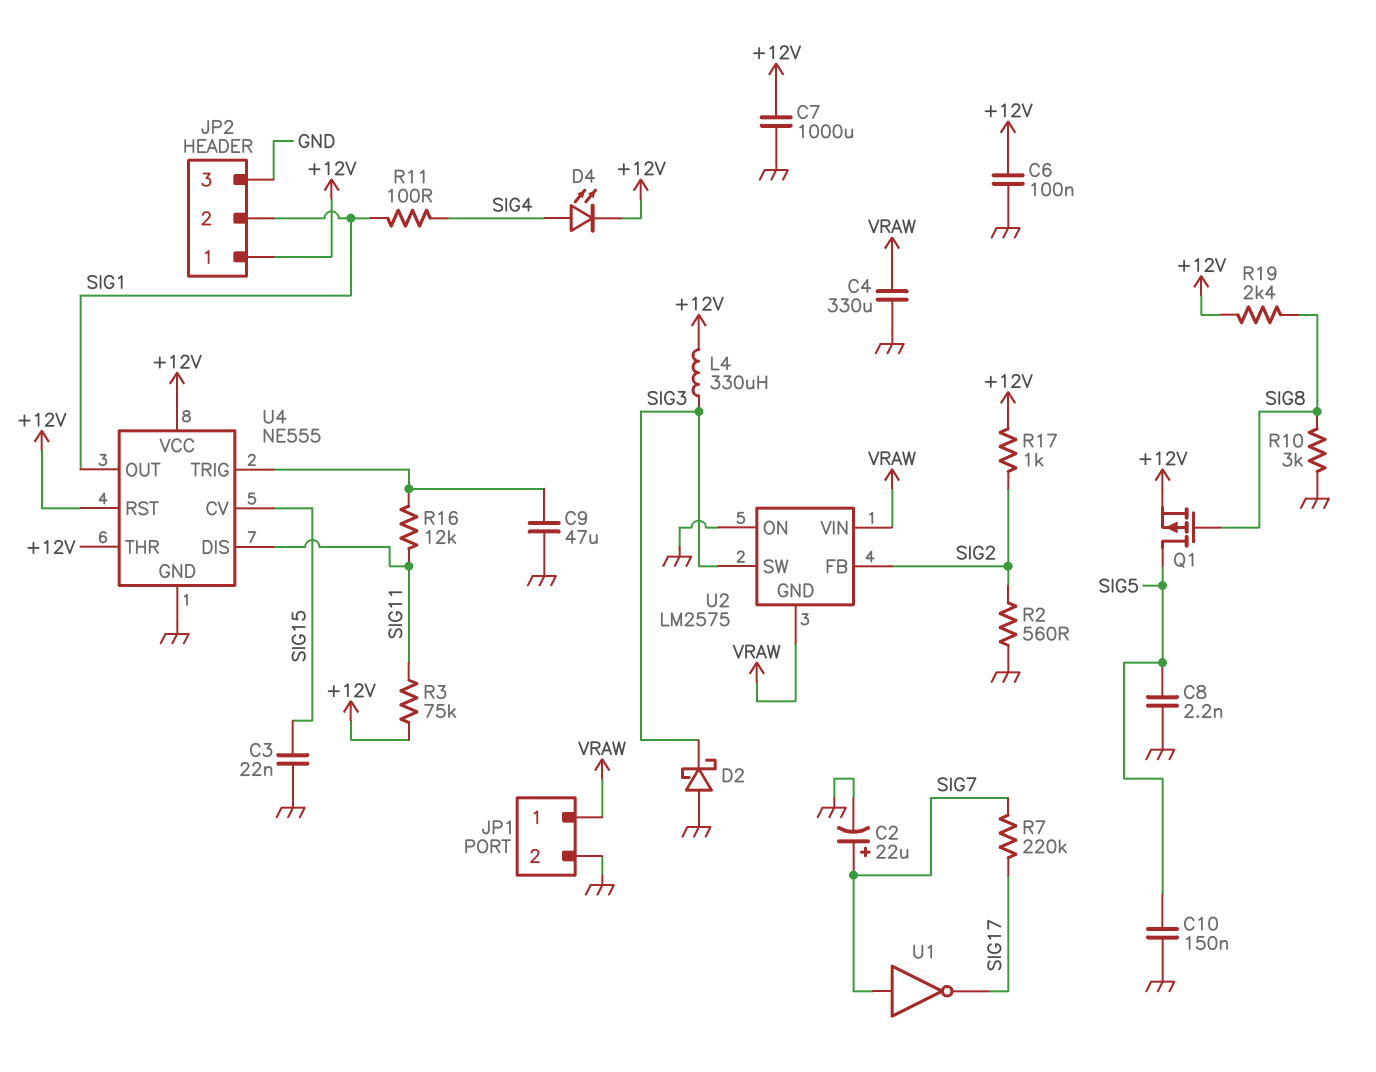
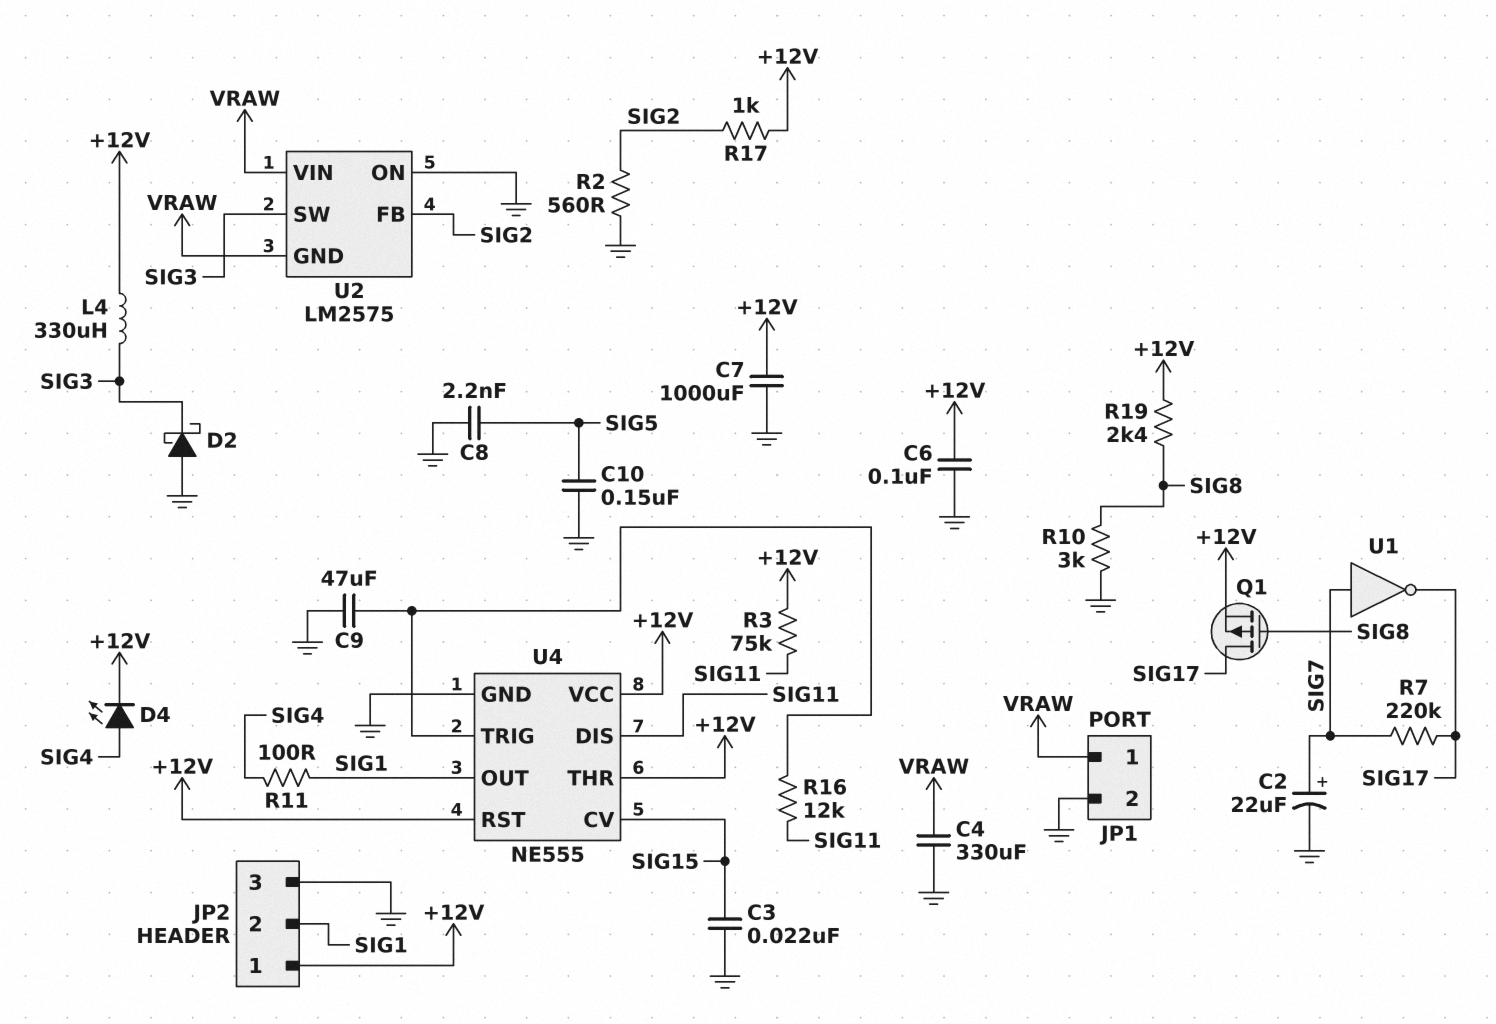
Q1: PMOS (G SIG8, D SIG5, S +12V) -> PMOS (G SIG8, D SIG17, S +12V)

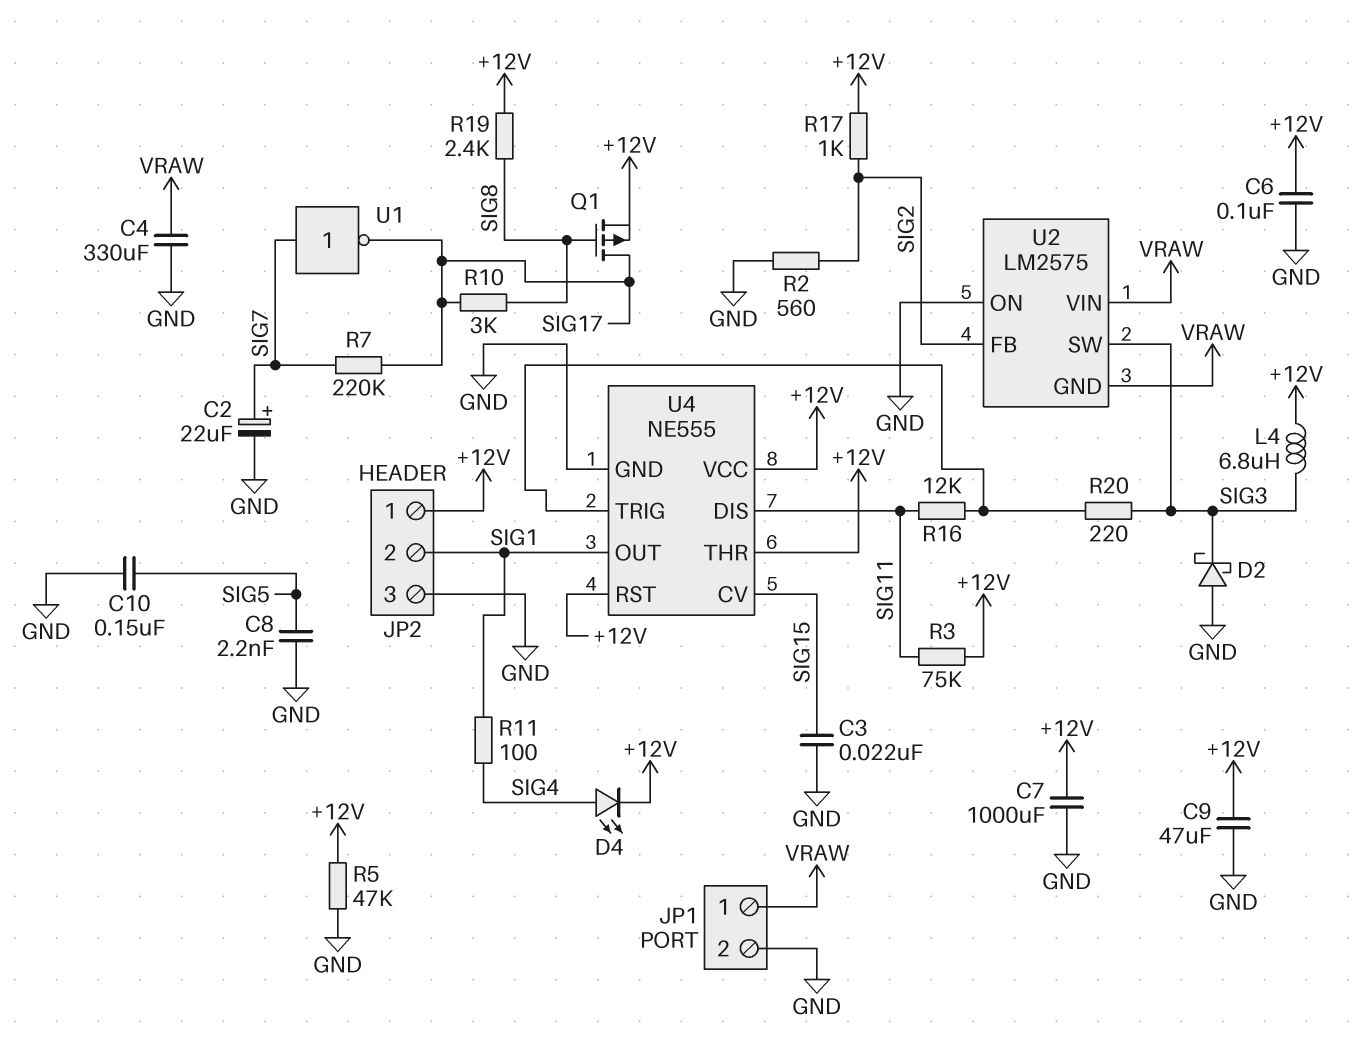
C9: 47uF (GND, U4/TRIG) -> 47uF (+12V, GND)
L4: 330uH (+12V, SIG3) -> 6.8uH (+12V, SIG3)
R5: none -> 47k (+12V, GND)
R10: 3k (GND, SIG8) -> 3k (SIG8, SIG17)
R20: none -> 220 (SIG3, U4/TRIG)

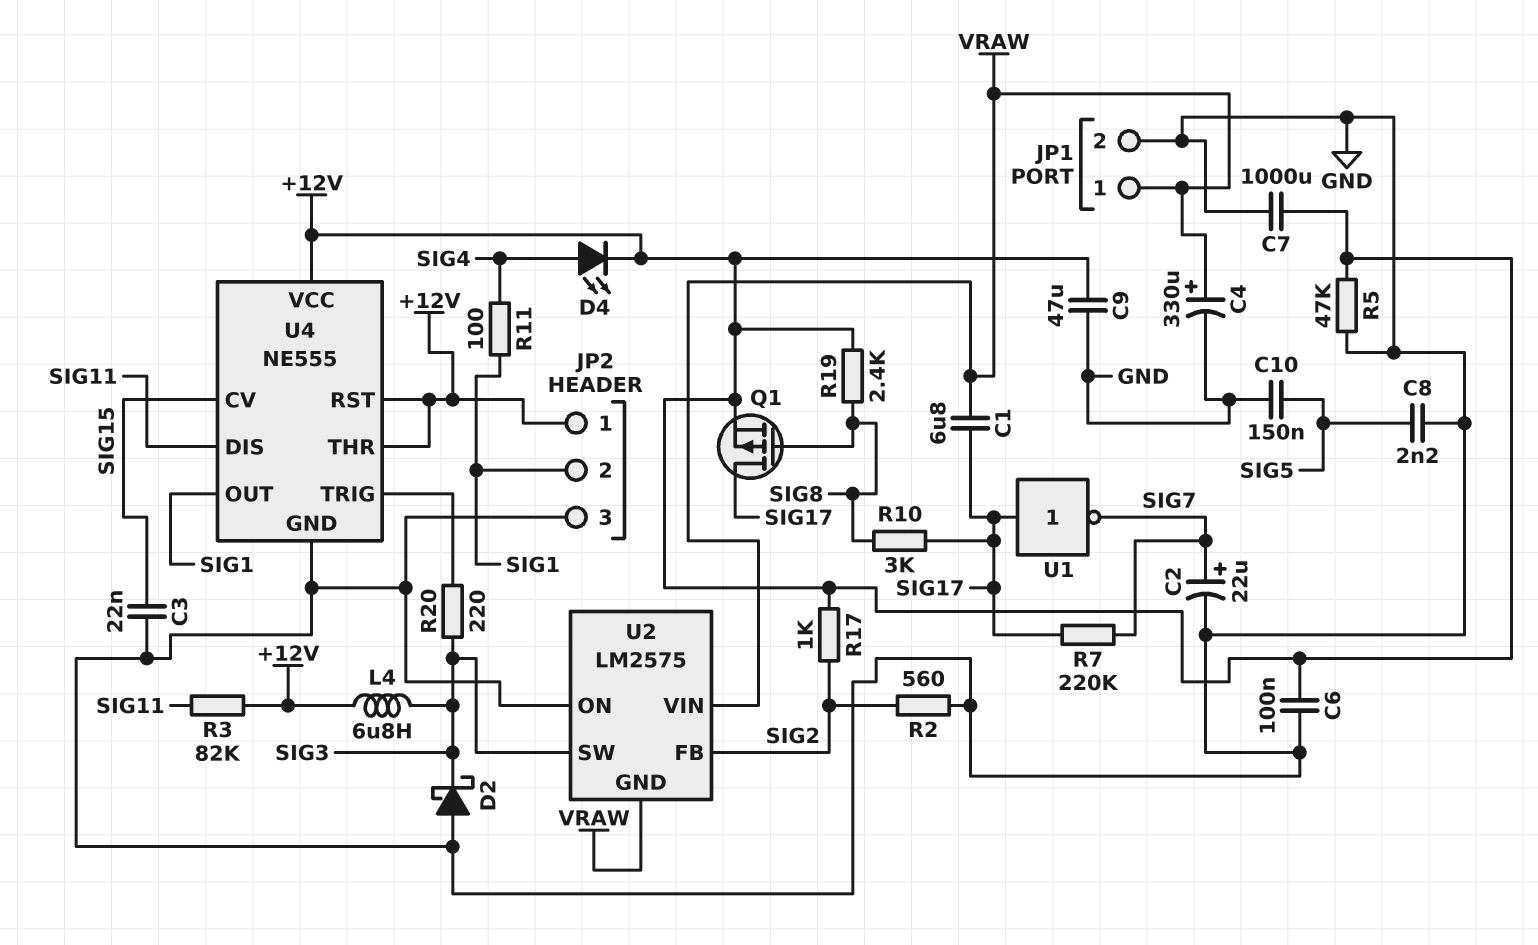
C1: none -> 6.8uF (SIG17, VRAW)
C4: 330uF (GND, VRAW) -> 330uF (plus VRAW, minus GND)
R3: 75k (+12V, SIG11) -> 82k (+12V, SIG11)
R16: 12k (SIG11, U4/TRIG) -> none
U1: NOT (in SIG7, out SIG17) -> NOT (in SIG17, out SIG7)

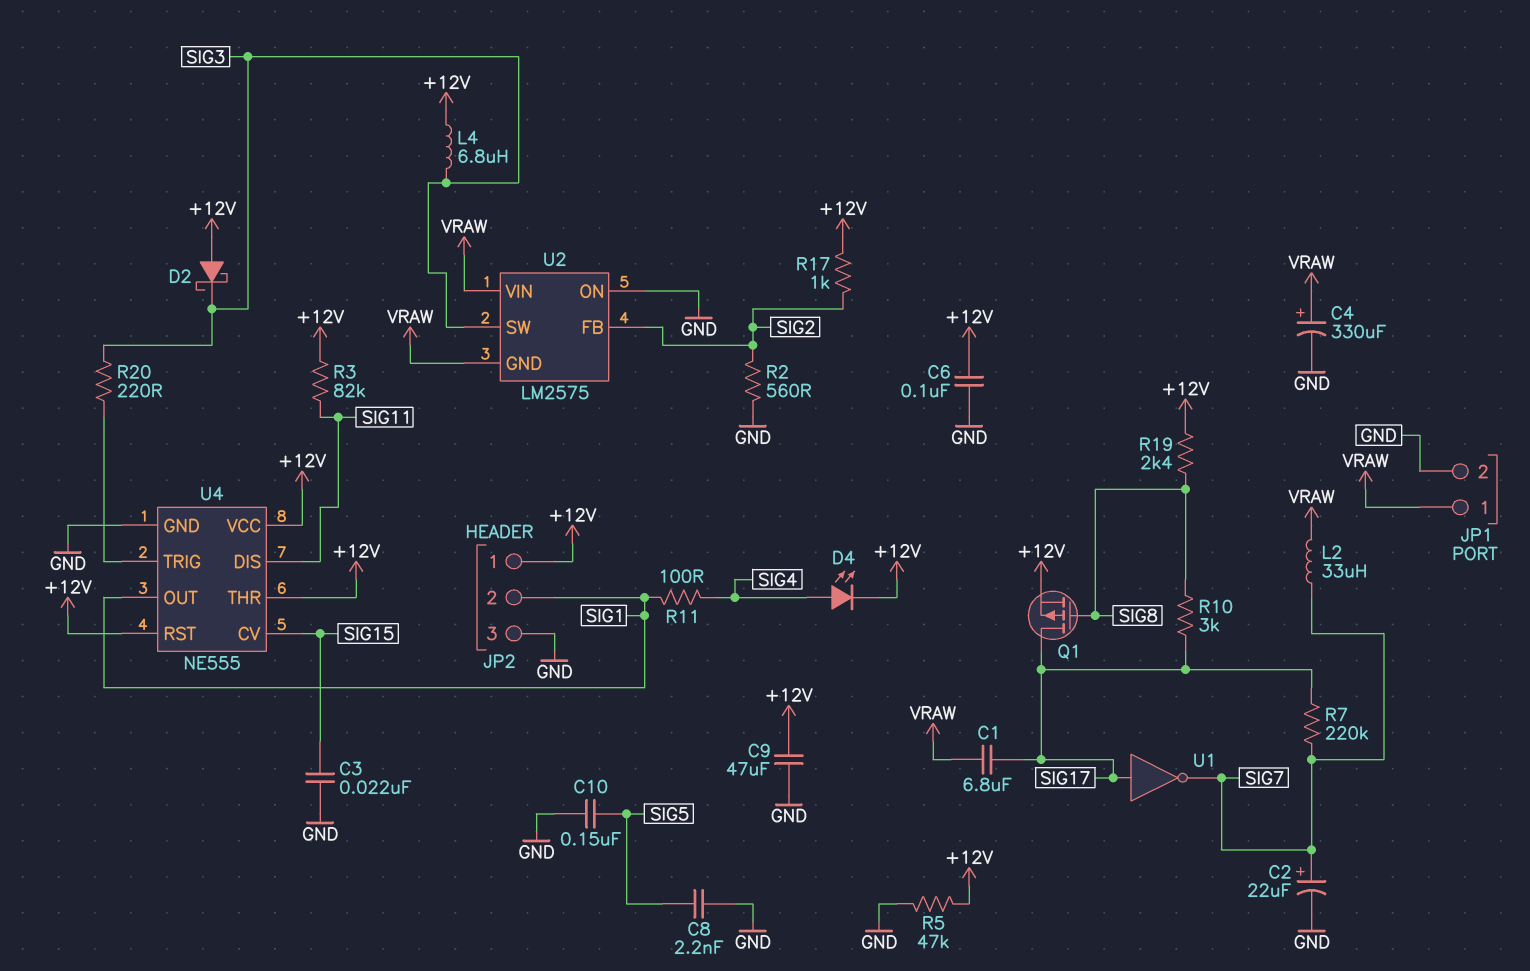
C7: 1000uF (+12V, GND) -> none
D2: schottky (A GND, K SIG3) -> schottky (A +12V, K SIG3)
L2: none -> 33uH (SIG7, VRAW)

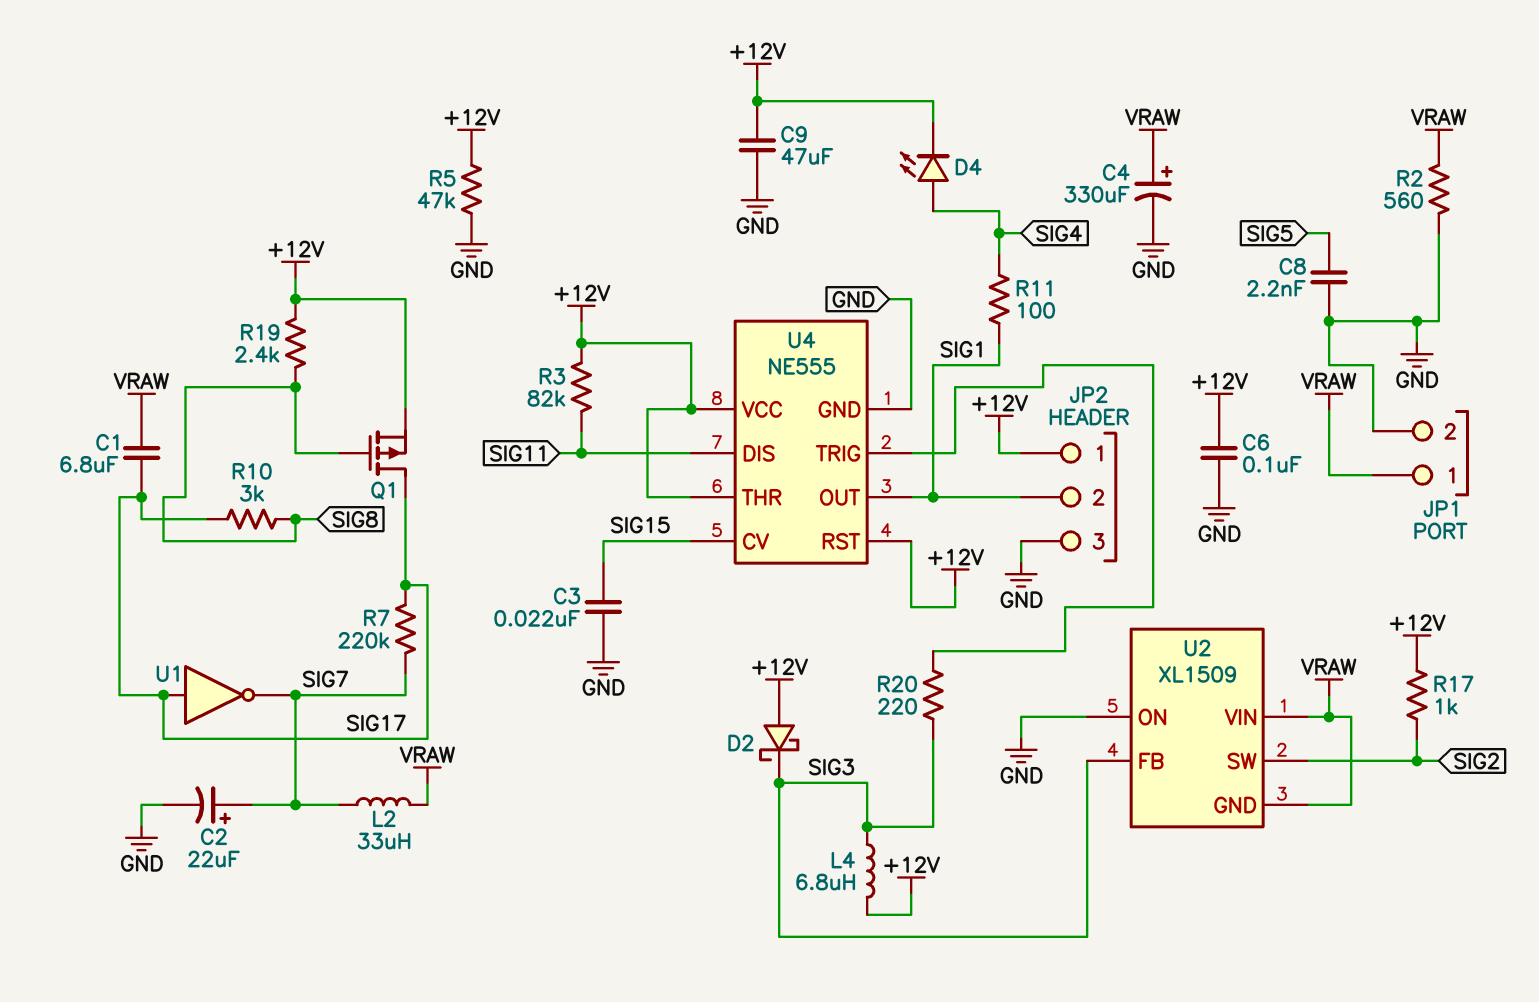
C10: 150nF (GND, SIG5) -> none
R2: 560 (GND, SIG2) -> 560 (GND, VRAW)
U2: LM2575 -> XL1509
U2 pin FB: SIG2 -> SIG3
U2 pin SW: SIG3 -> SIG2

